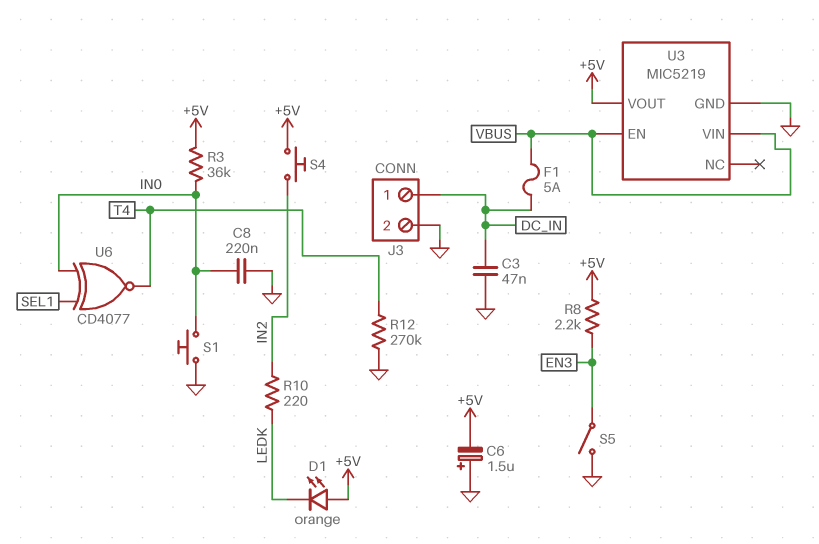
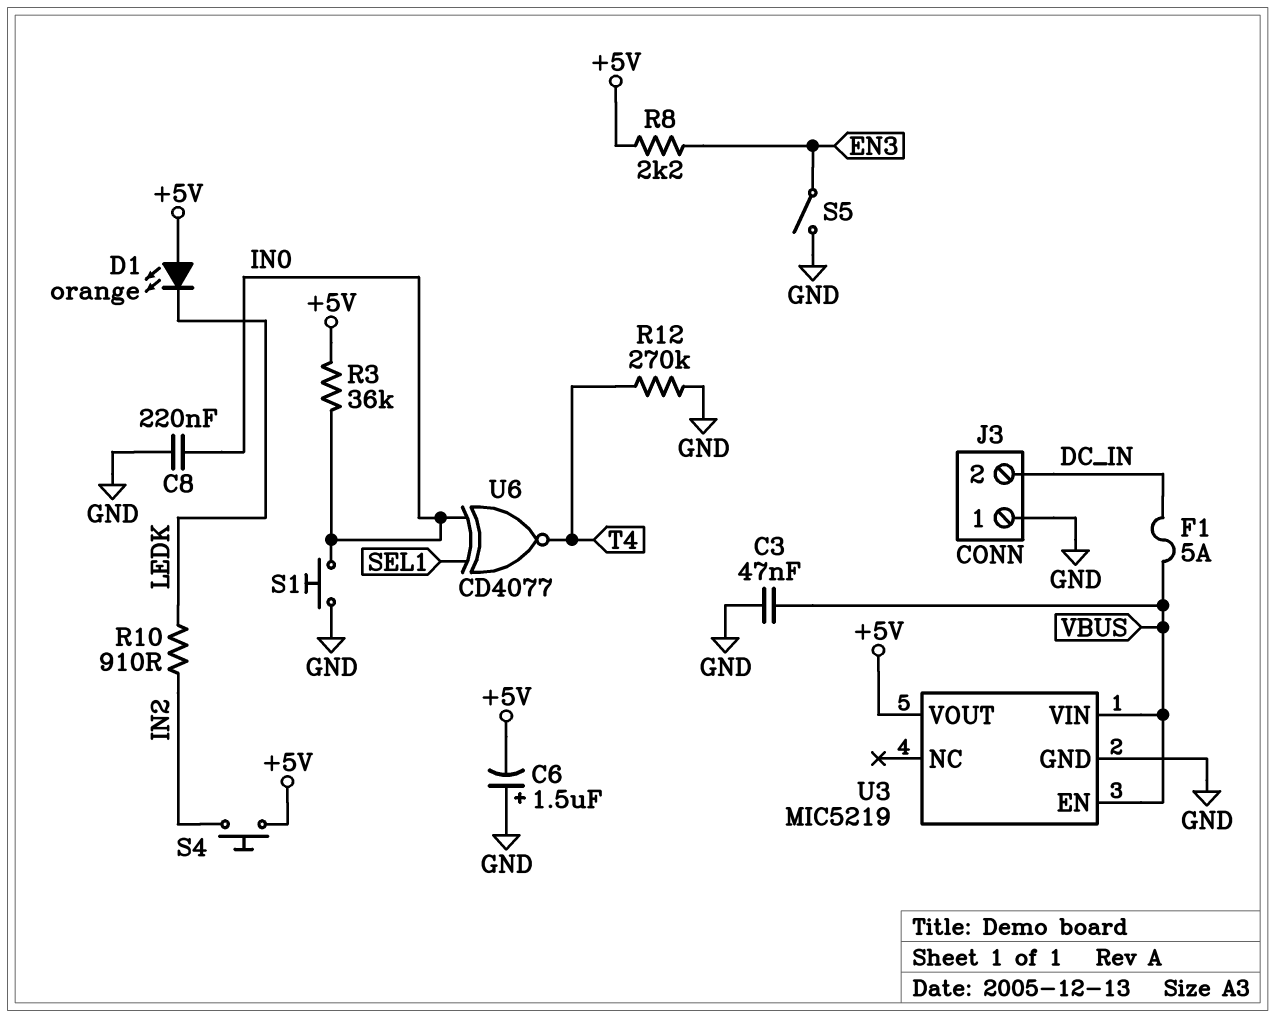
C3: 47nF (DC_IN, GND) -> 47nF (GND, VBUS)
J3 pin 1: DC_IN -> GND
J3 pin 2: GND -> DC_IN
R10: 220 (IN2, LEDK) -> 910 (IN2, LEDK)

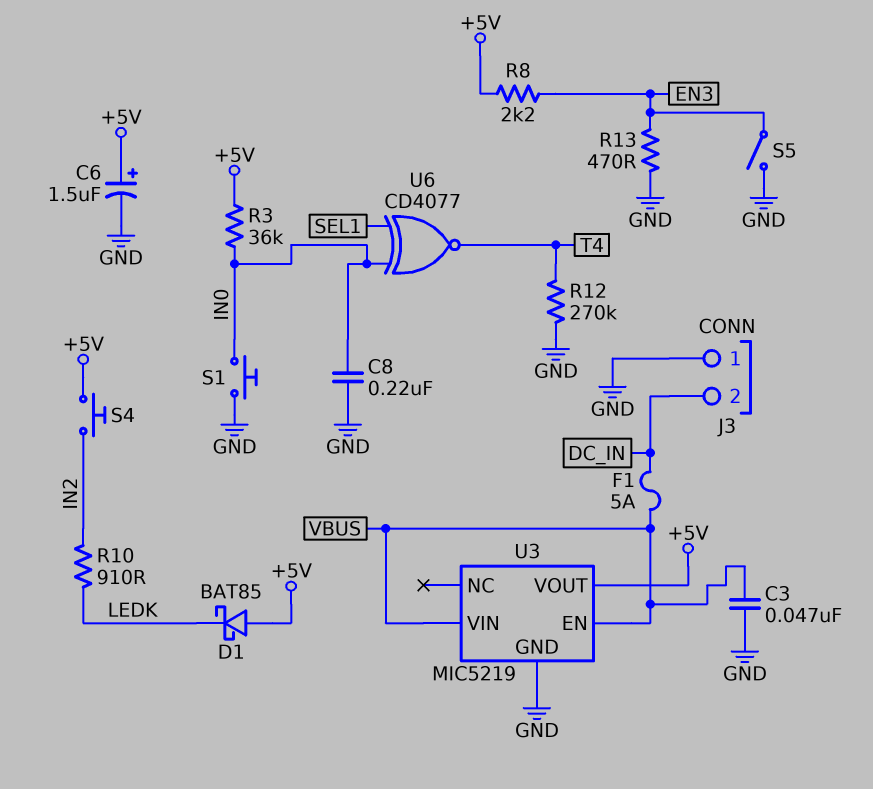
C6: 1.5uF (plus GND, minus +5V) -> 1.5uF (plus +5V, minus GND)
D1: LED orange (A +5V, K LEDK) -> schottky BAT85 (A +5V, K LEDK)
R13: none -> 470 (EN3, GND)

